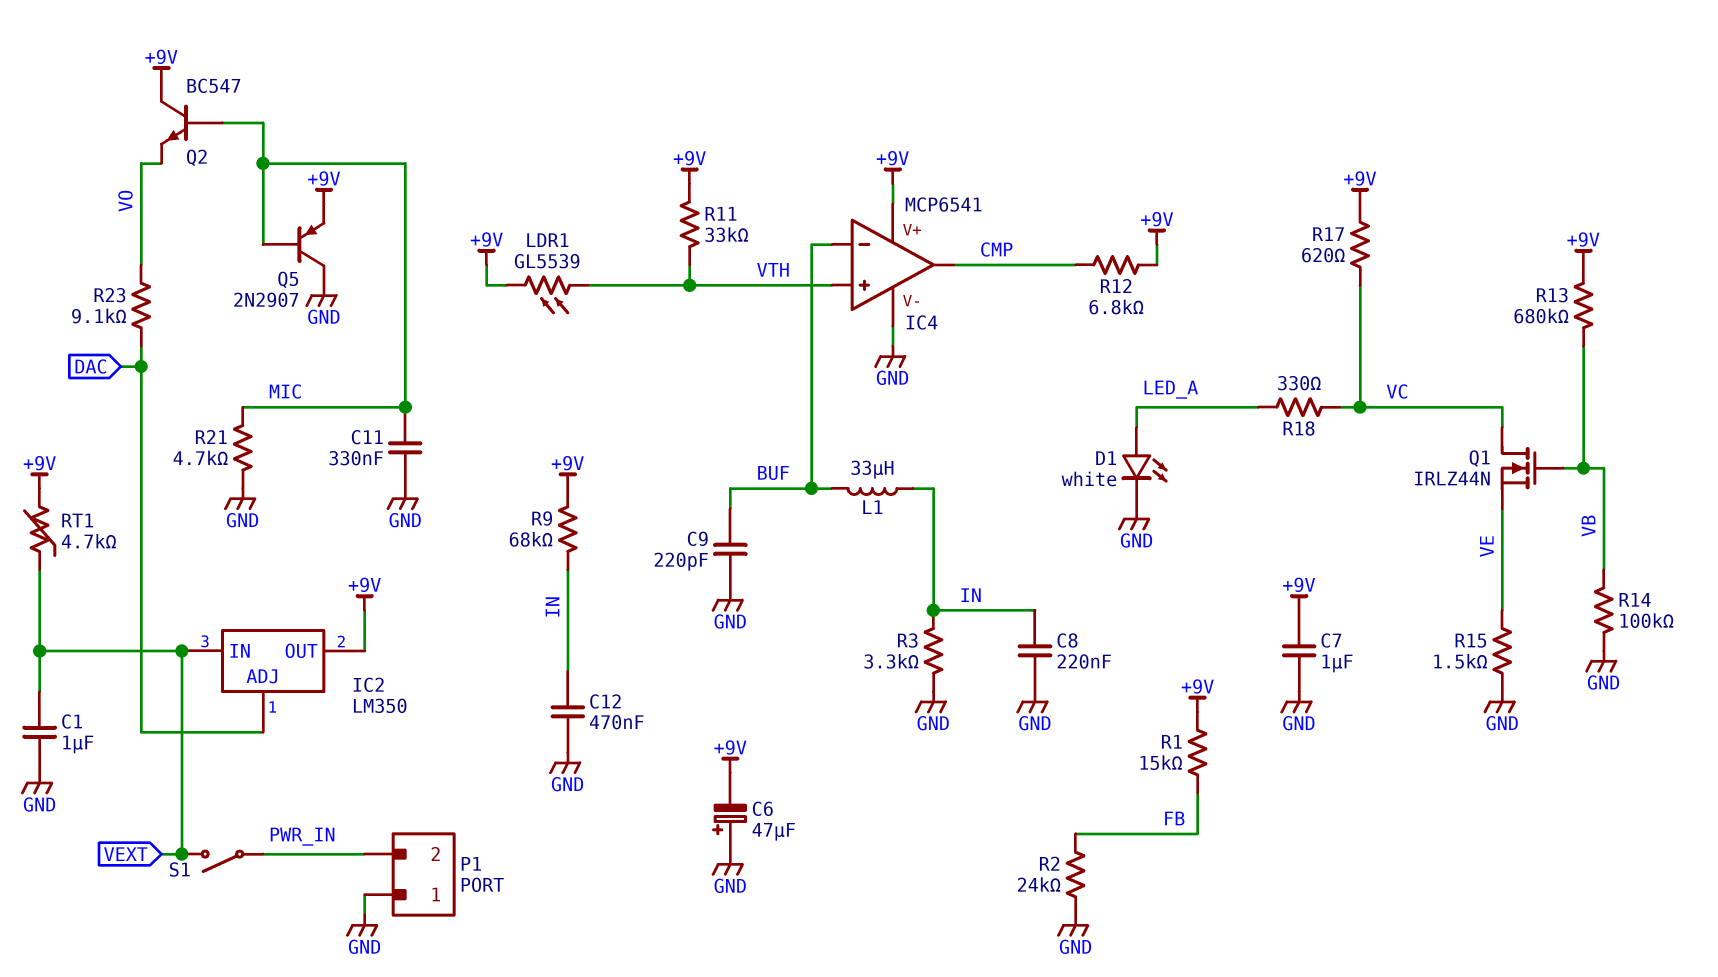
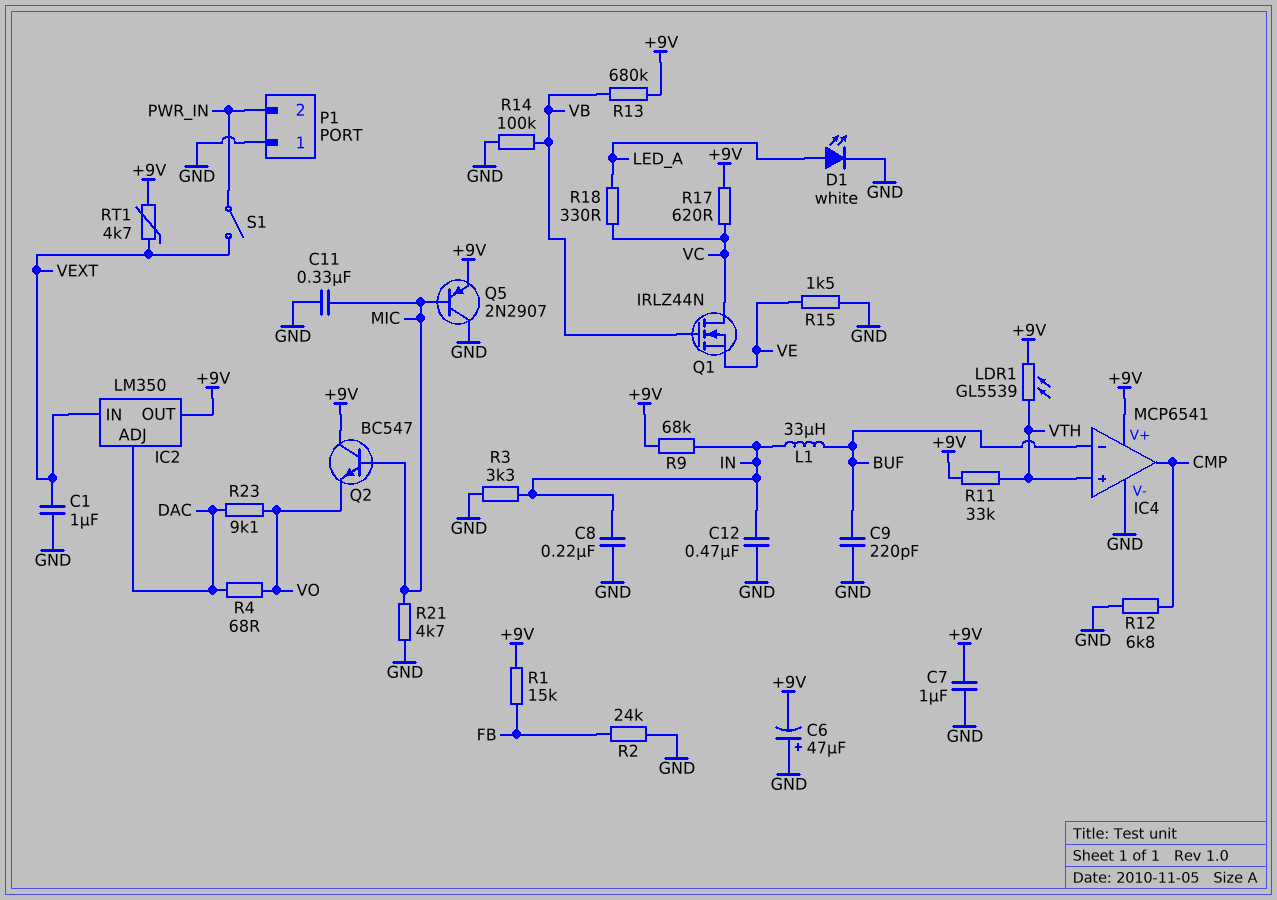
R4: none -> 68 (DAC, VO)
R12: 6.8k (+9V, CMP) -> 6.8k (CMP, GND)

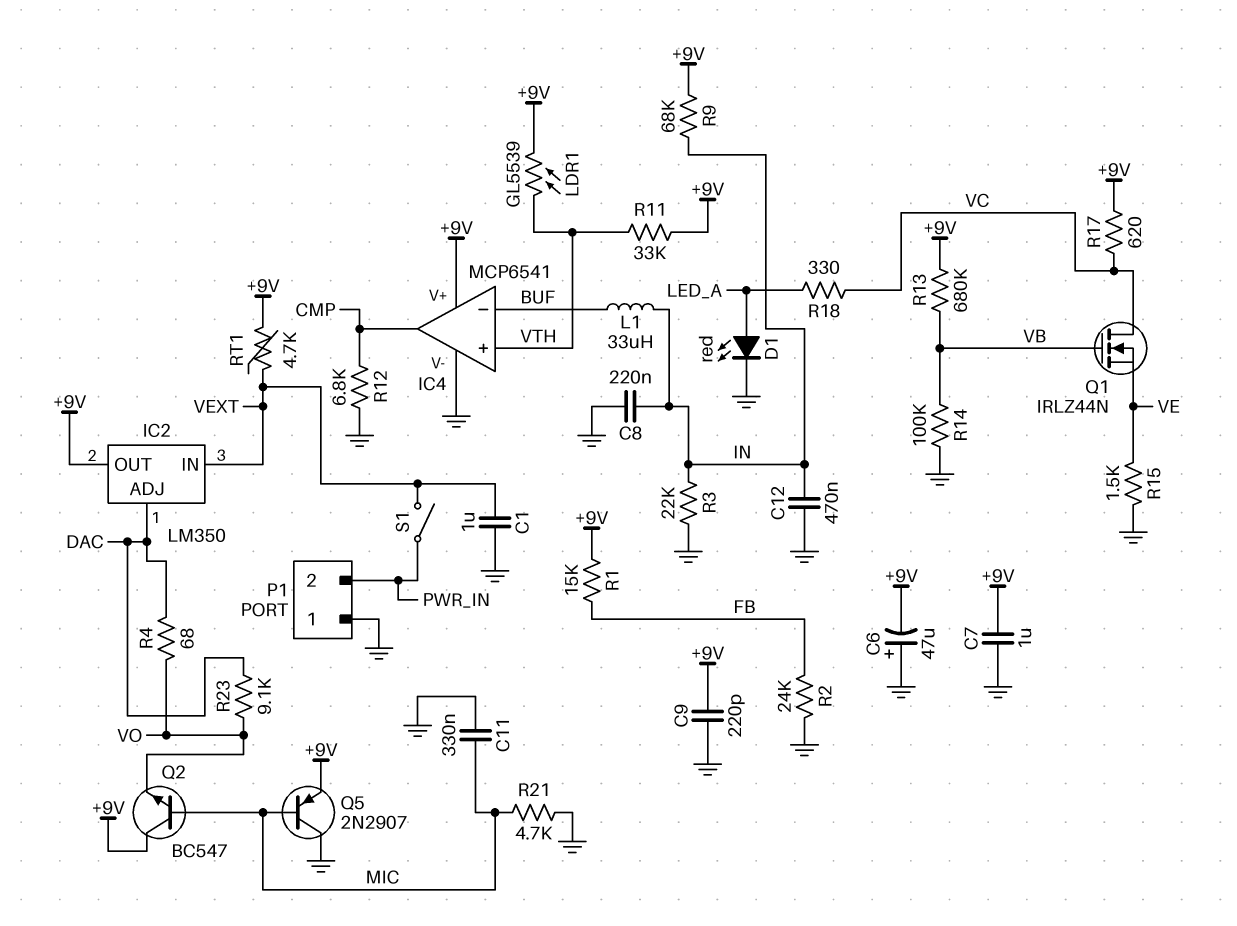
C9: 220pF (BUF, GND) -> 220pF (+9V, GND)
D1: LED white (A LED_A, K GND) -> LED red (A LED_A, K GND)
R3: 3.3k (GND, IN) -> 22k (GND, IN)

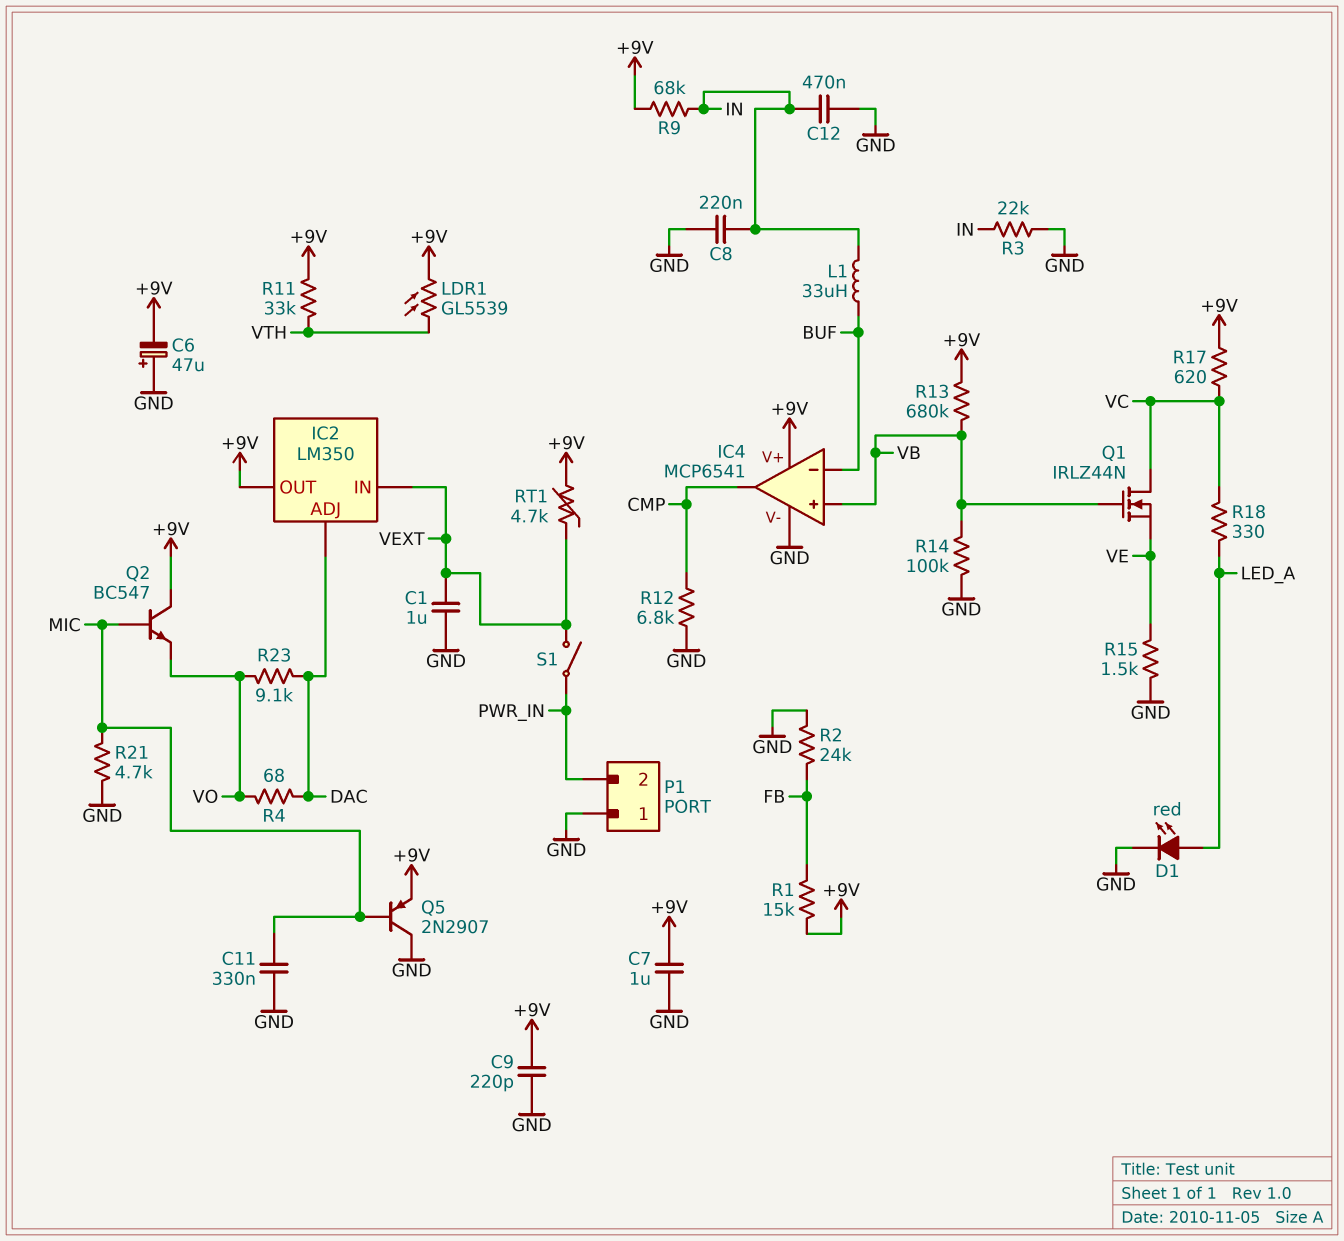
IC4 pin in+: VTH -> VB

